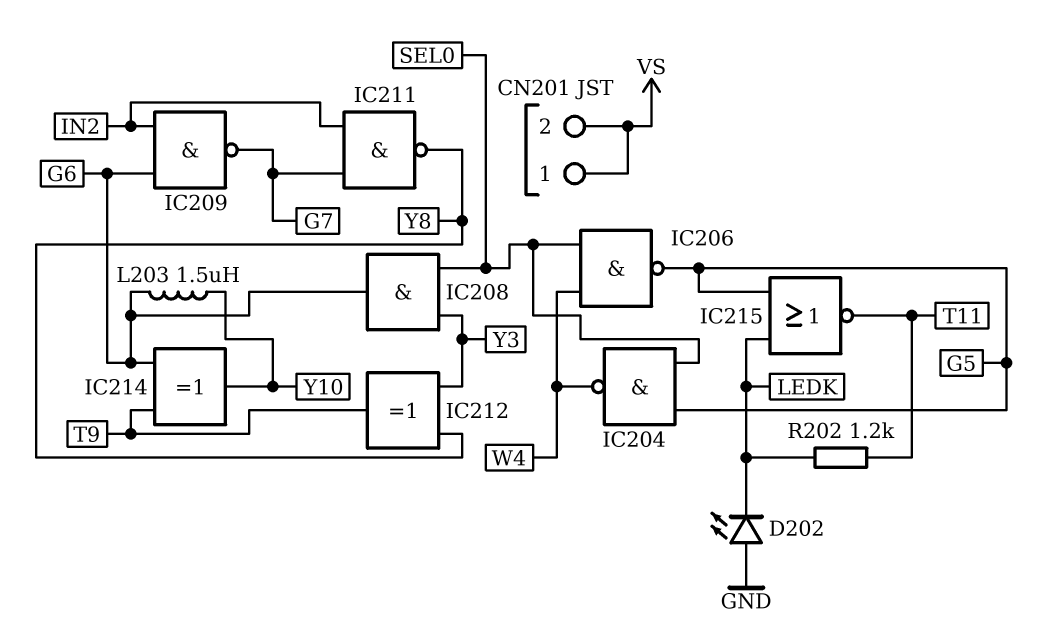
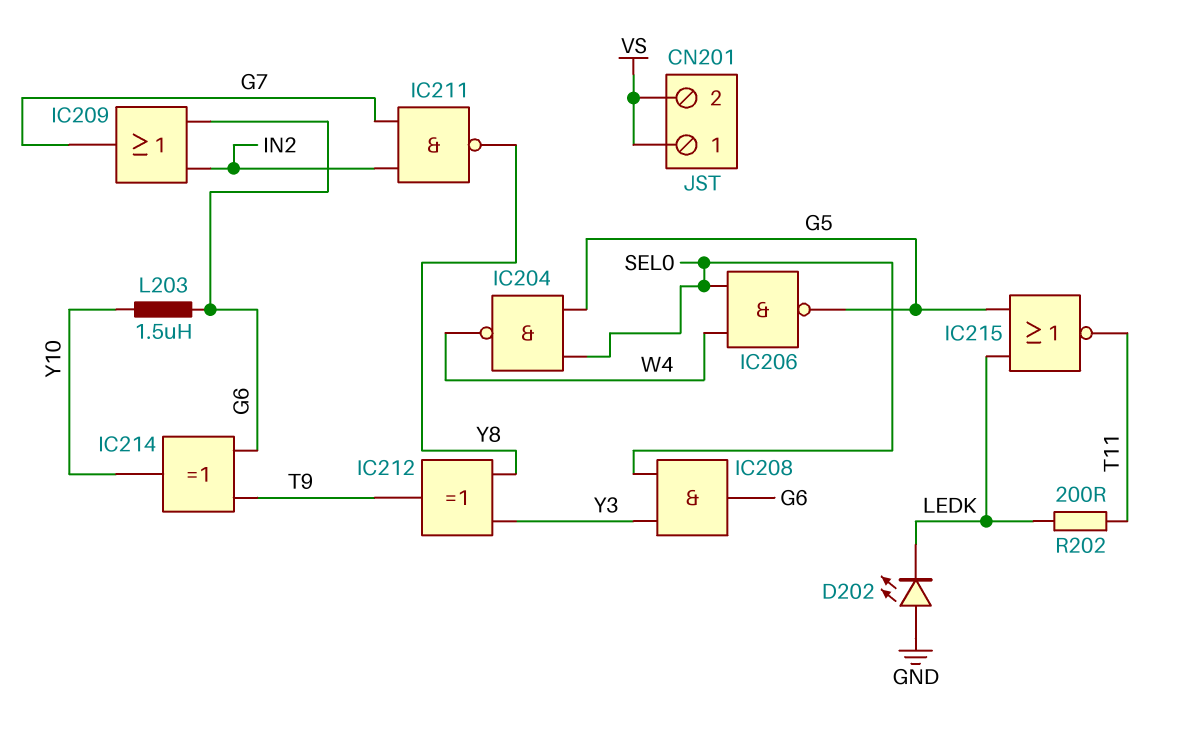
IC209: NAND (in G6, in IN2, out G7) -> OR (in G6, in IN2, out G7)
R202: 1.2k (LEDK, T11) -> 200 (LEDK, T11)

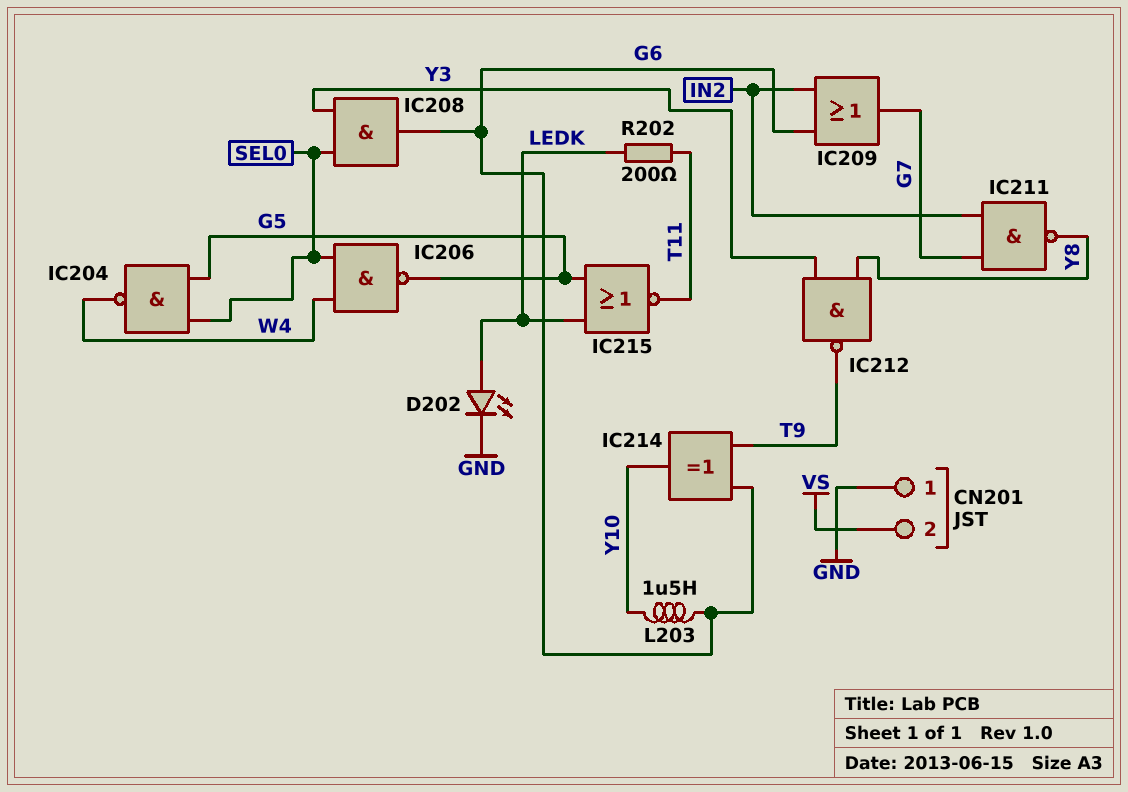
CN201 pin 1: VS -> GND
D202: LED (A GND, K LEDK) -> LED (A LEDK, K GND)
IC212: XOR (in Y3, in Y8, out T9) -> NAND (in Y3, in Y8, out T9)

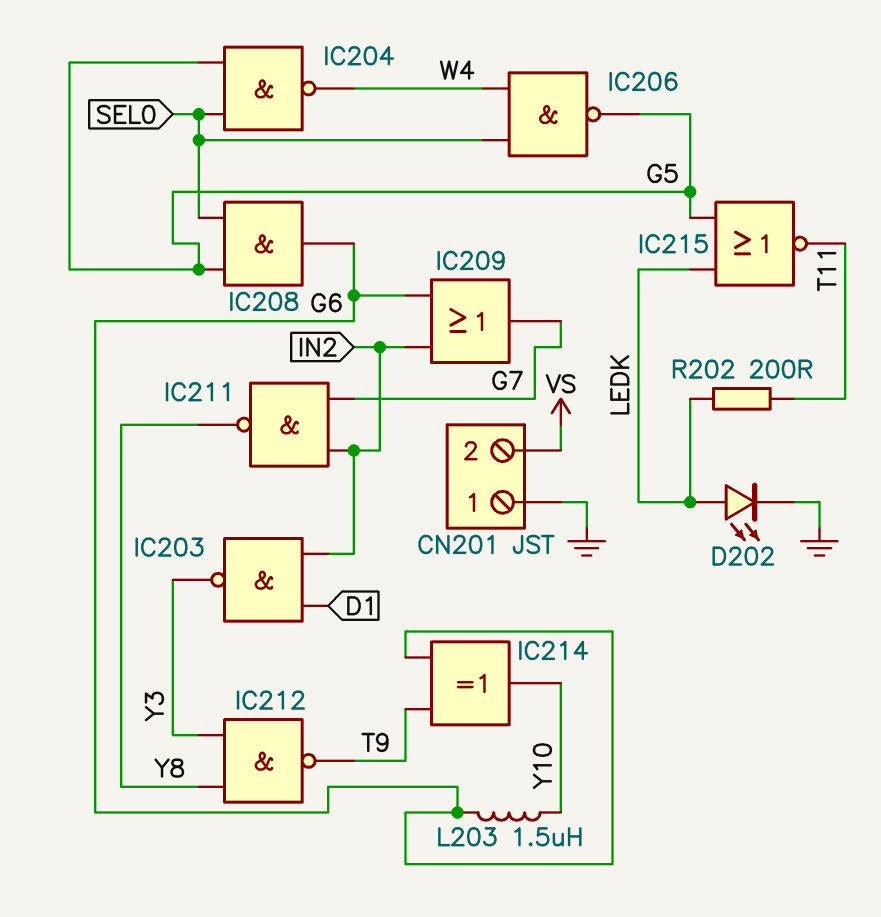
IC203: none -> NAND (in D1, in IN2, out Y3)
IC208: AND (in SEL0, in Y3, out G6) -> AND (in G5, in SEL0, out G6)

